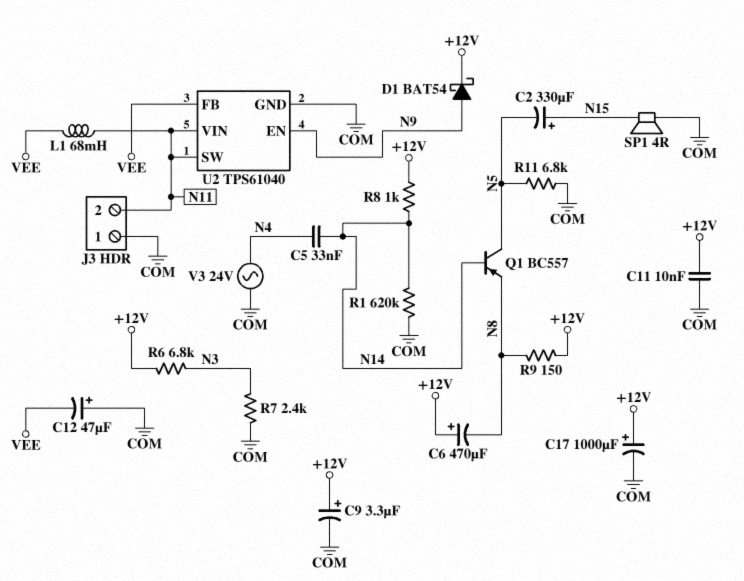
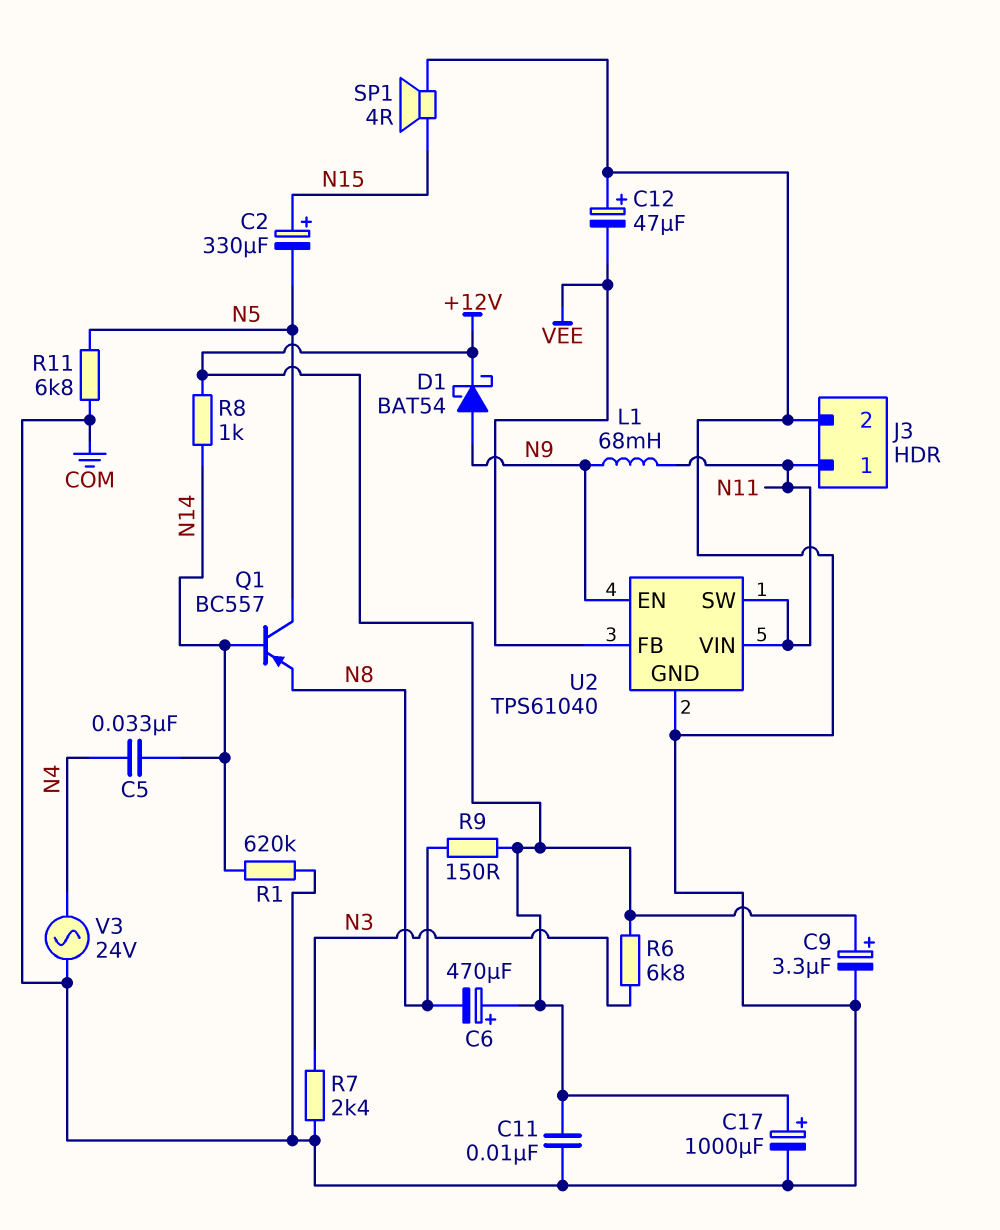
J3 pin 1: COM -> N11
J3 pin 2: N11 -> COM
L1: 68mH (N11, VEE) -> 68mH (N9, N11)

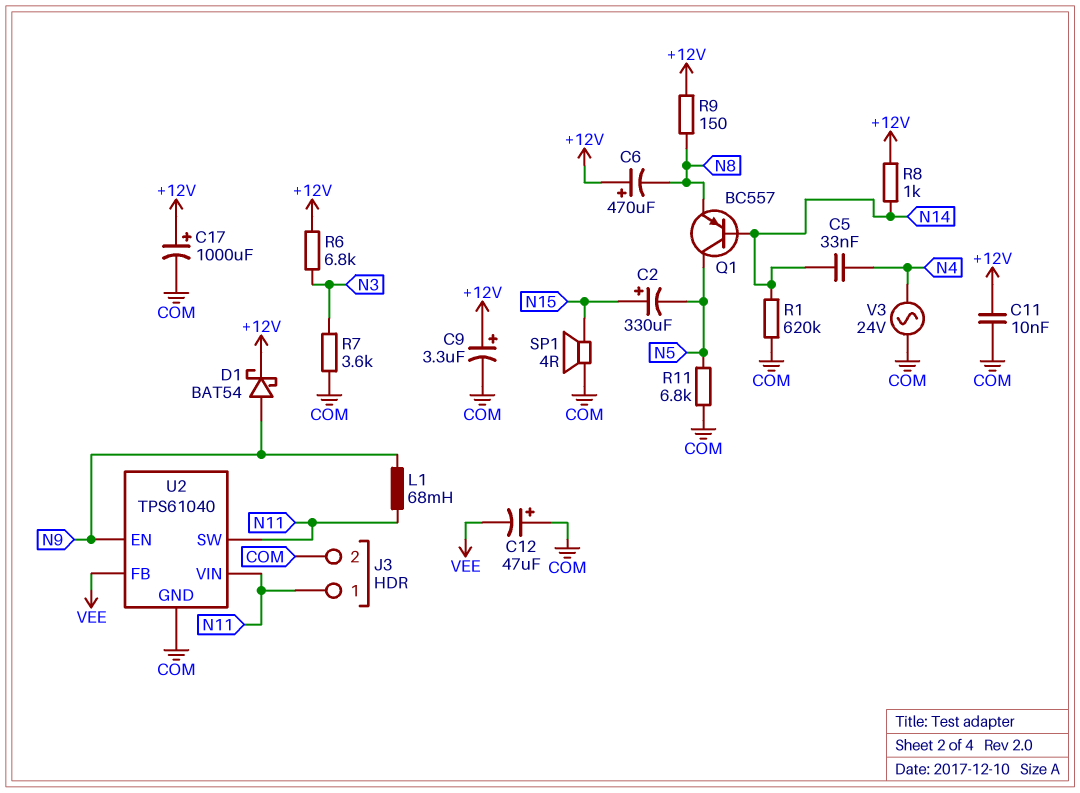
R7: 2.4k (COM, N3) -> 3.6k (COM, N3)

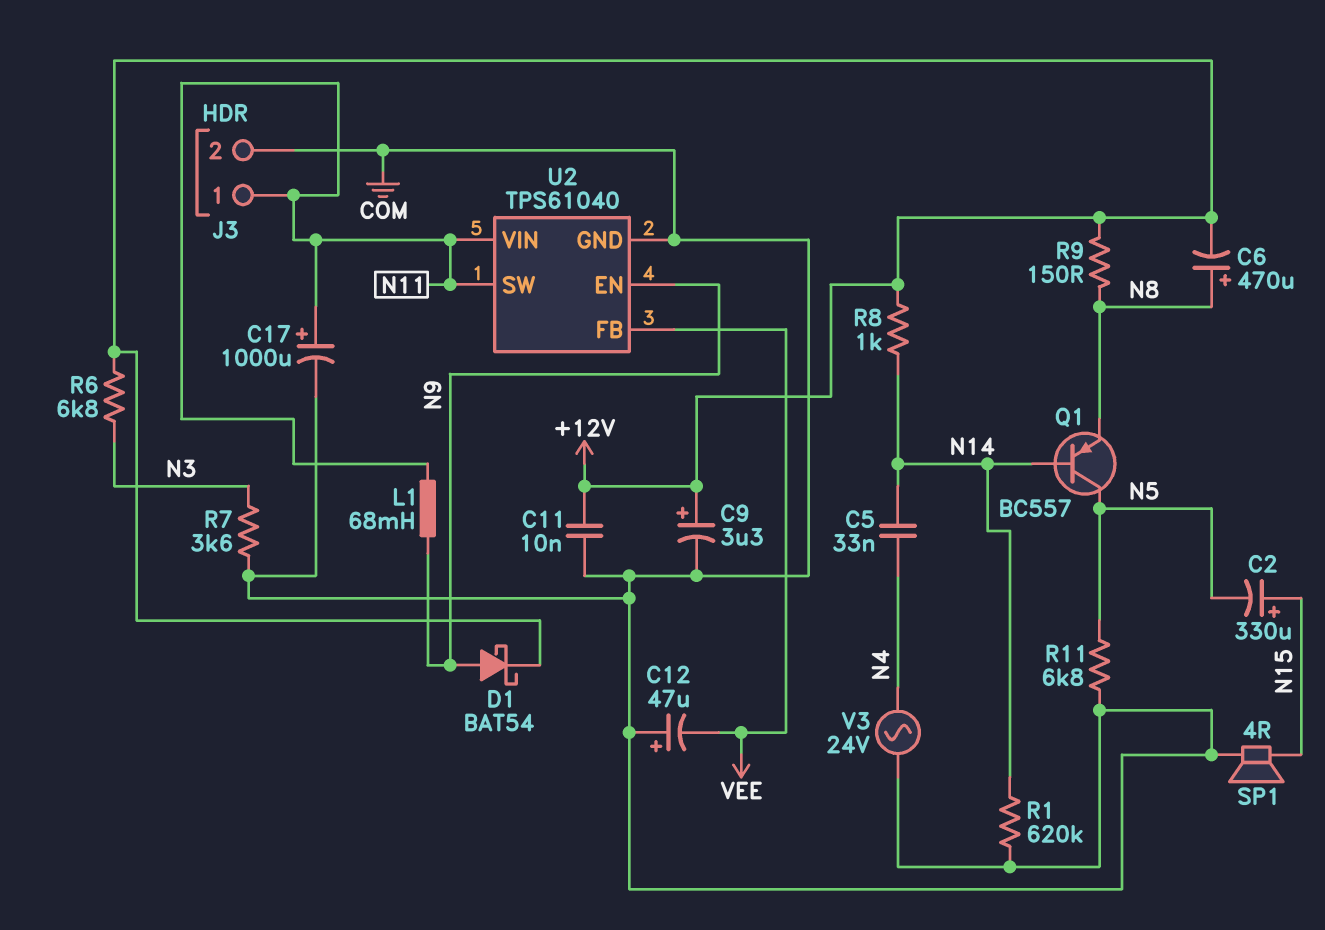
C6: 470uF (plus +12V, minus N8) -> 470uF (plus N8, minus +12V)
C17: 1000uF (plus +12V, minus COM) -> 1000uF (plus N11, minus COM)

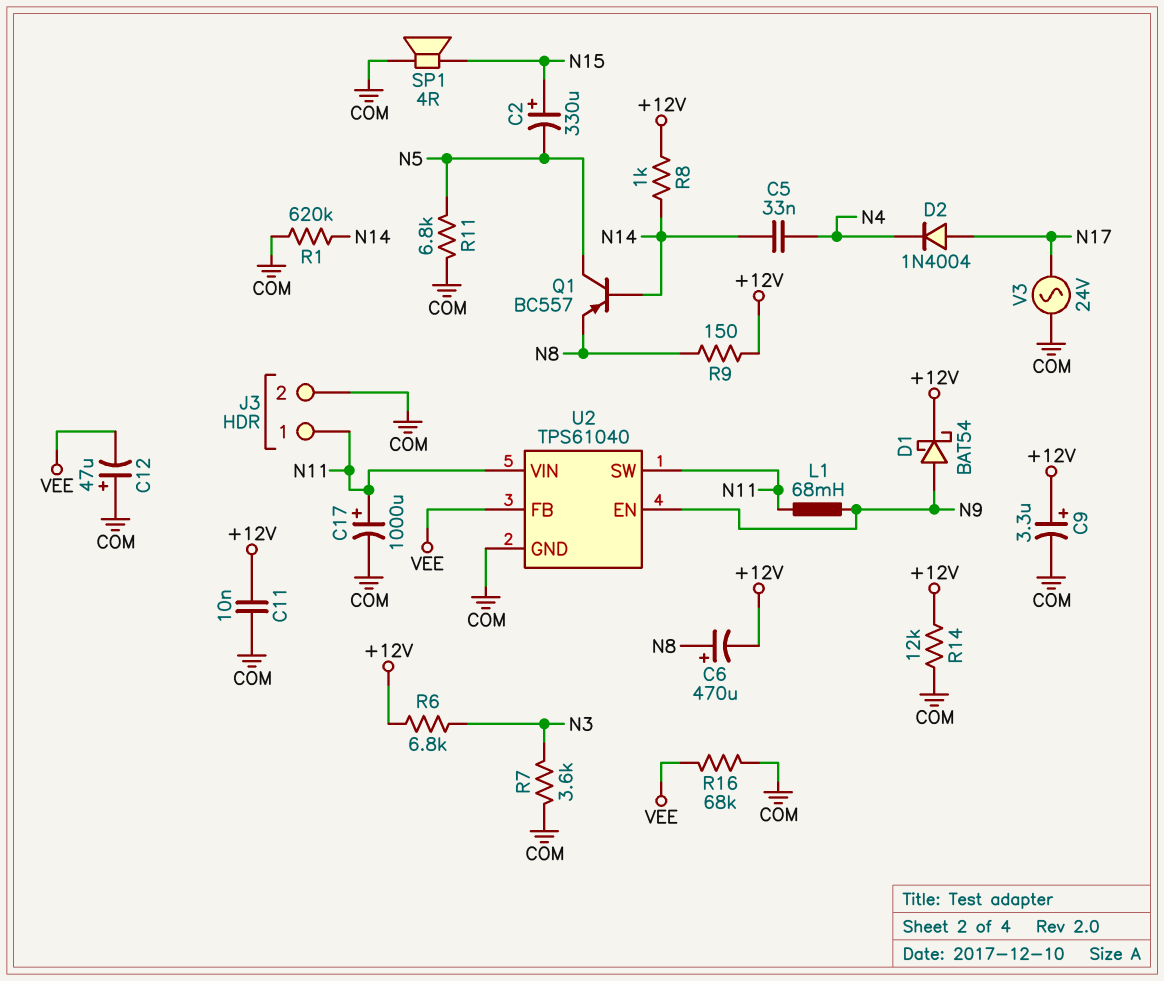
D2: none -> diode 1N4004 (A N17, K N4)
R14: none -> 12k (+12V, COM)
R16: none -> 68k (COM, VEE)
V3: AC 24V (COM, N4) -> AC 24V (COM, N17)

